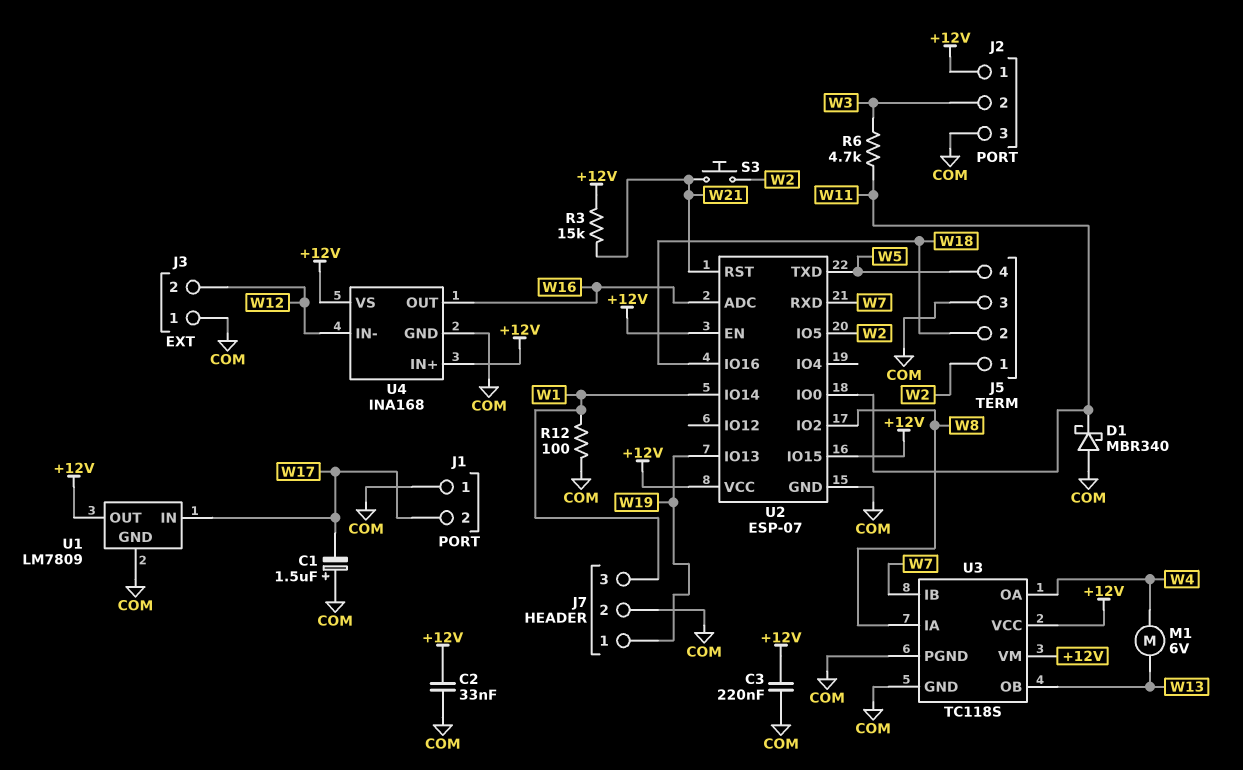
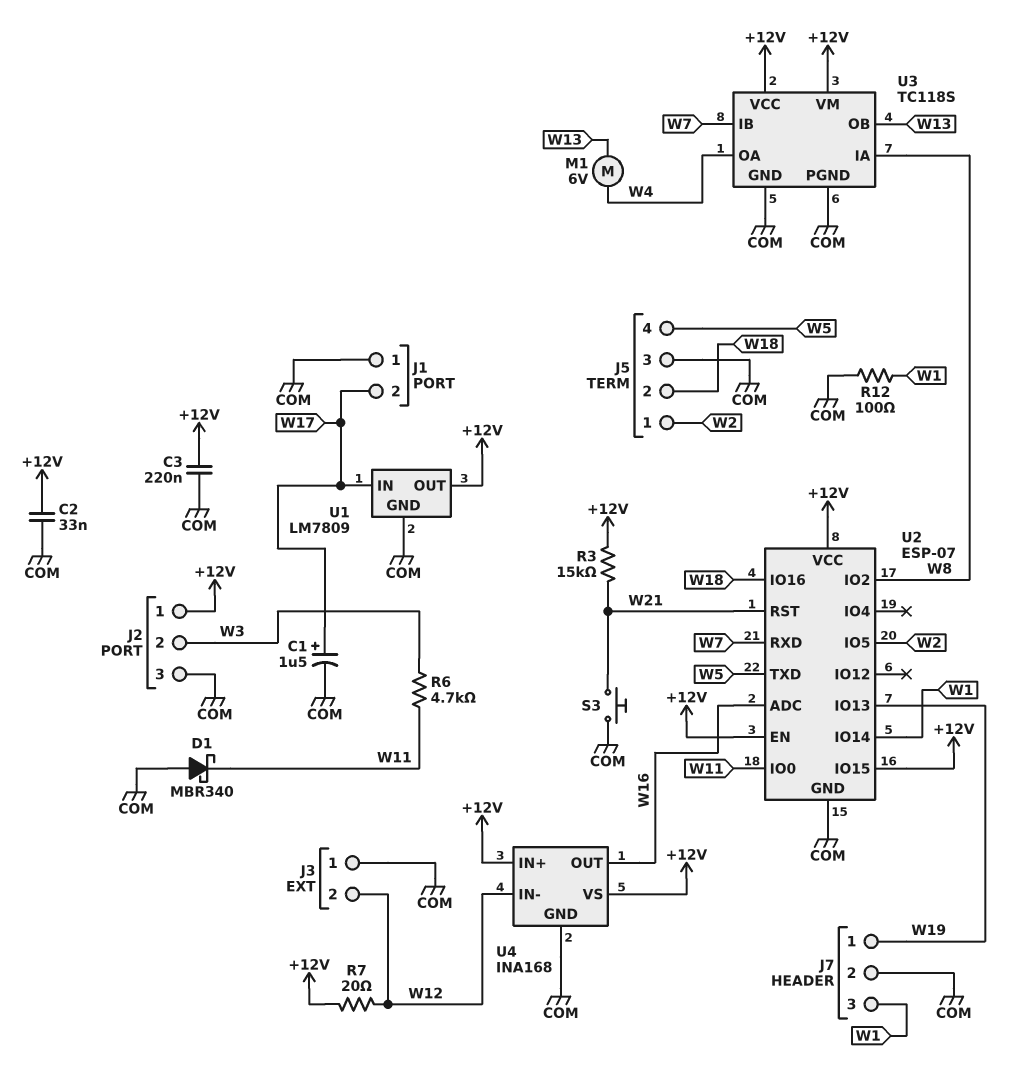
C1: 1.5uF (plus COM, minus W17) -> 1.5uF (plus W17, minus COM)
R7: none -> 20 (+12V, W12)
S3: button (W2, W21) -> button (COM, W21)

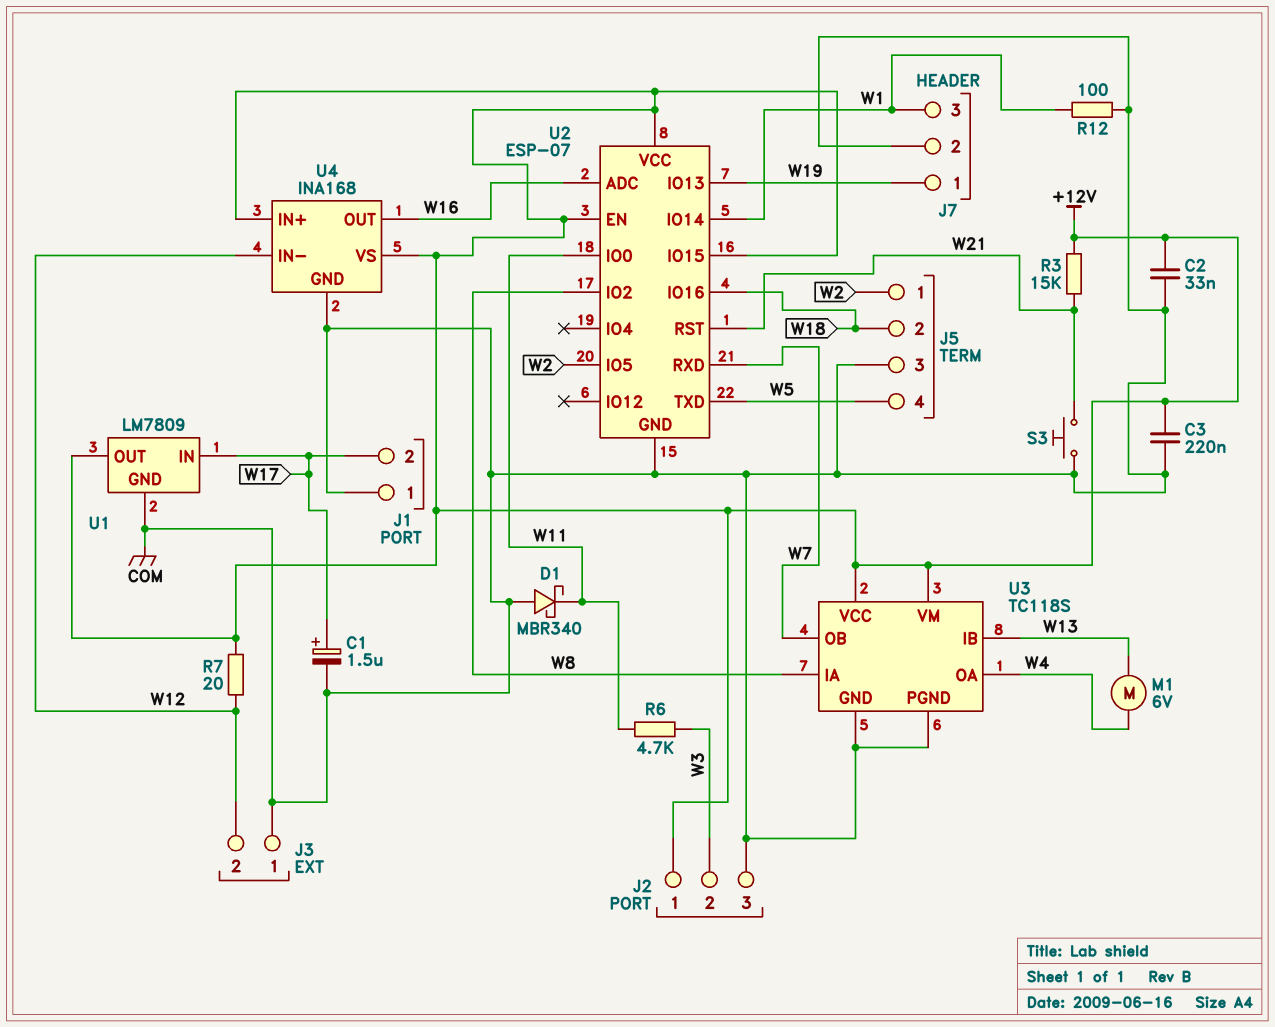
U3 pin IB: W7 -> W13
U3 pin OB: W13 -> W7

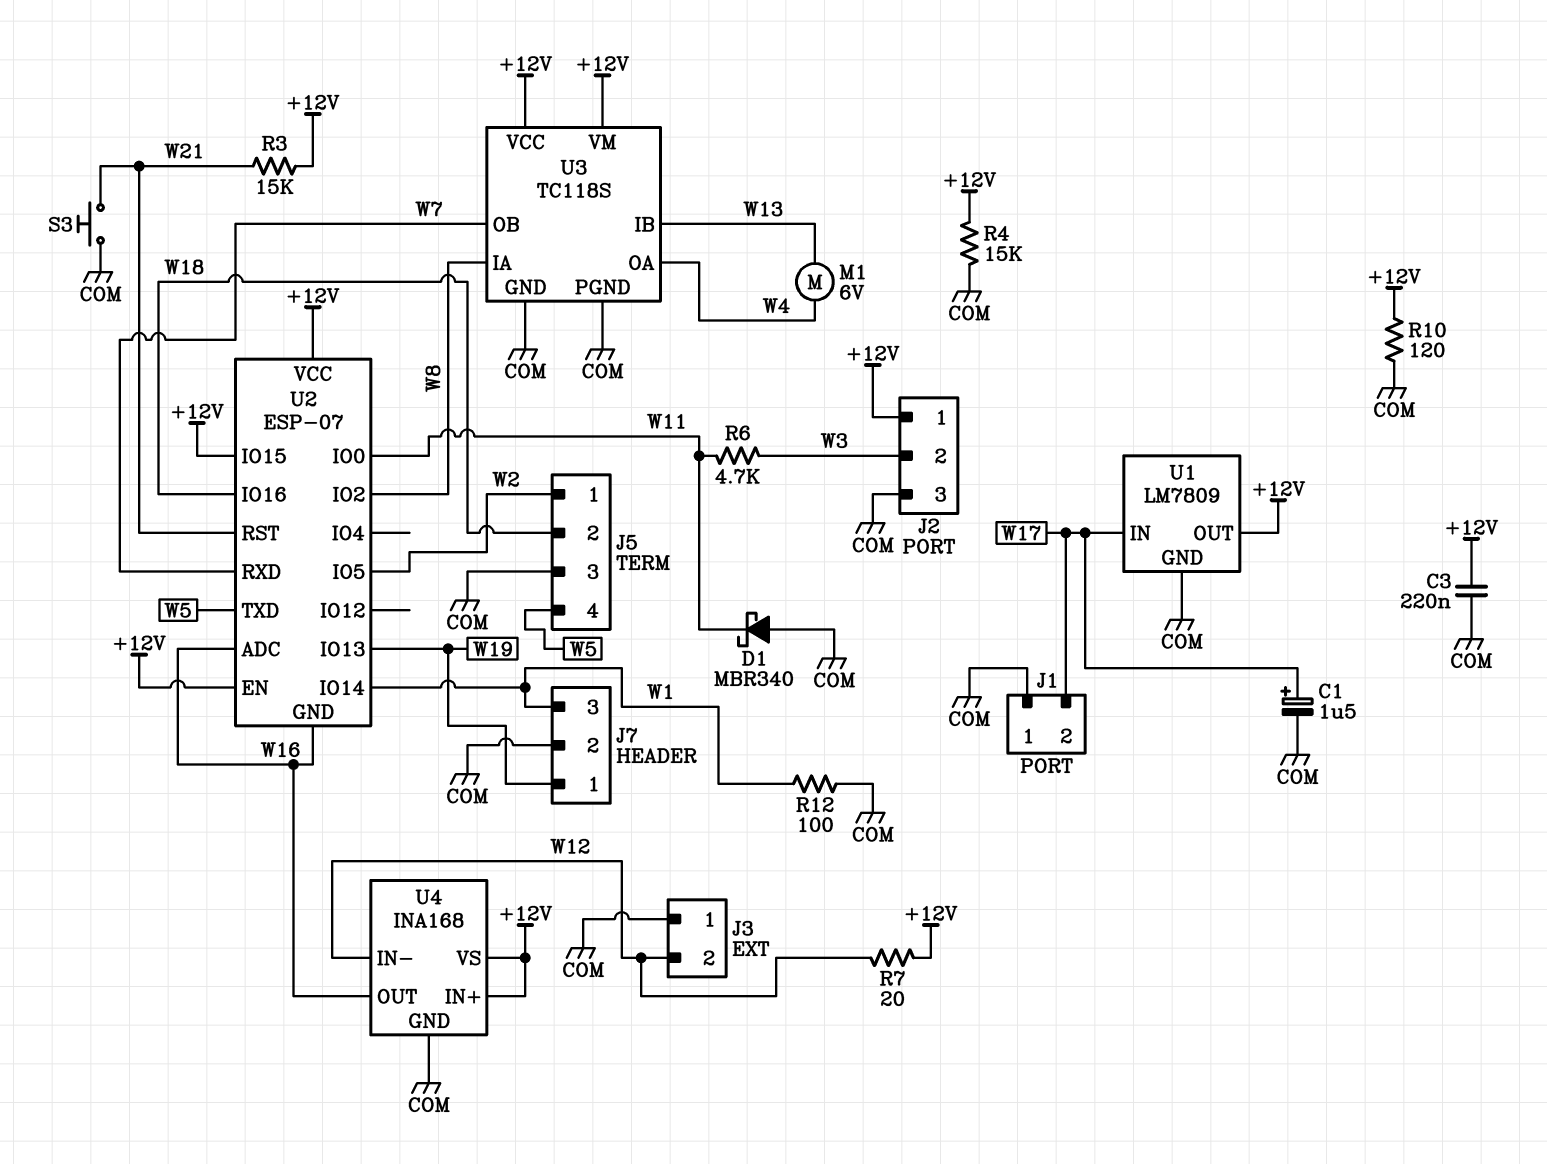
C2: 33nF (+12V, COM) -> none
R4: none -> 15k (+12V, COM)
R10: none -> 120 (+12V, COM)
U2 pin GND: COM -> W16

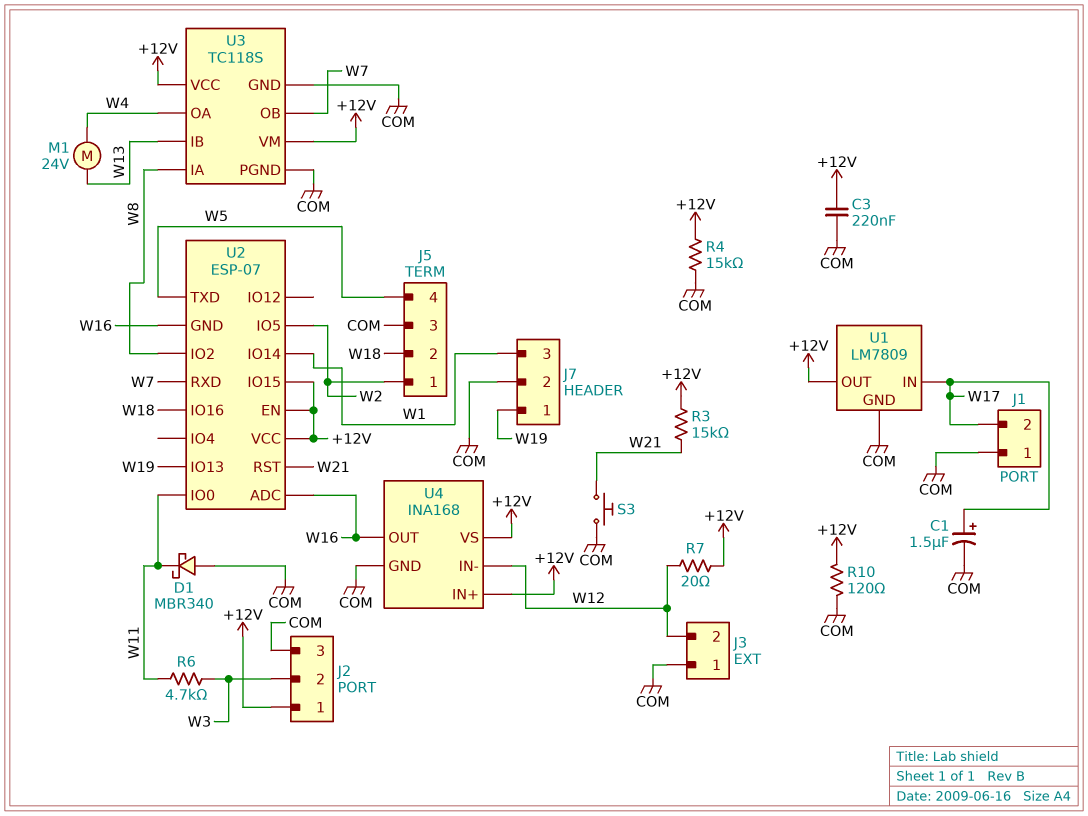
M1: motor 6V (W4, W13) -> motor 24V (W4, W13)
R12: 100 (COM, W1) -> none

